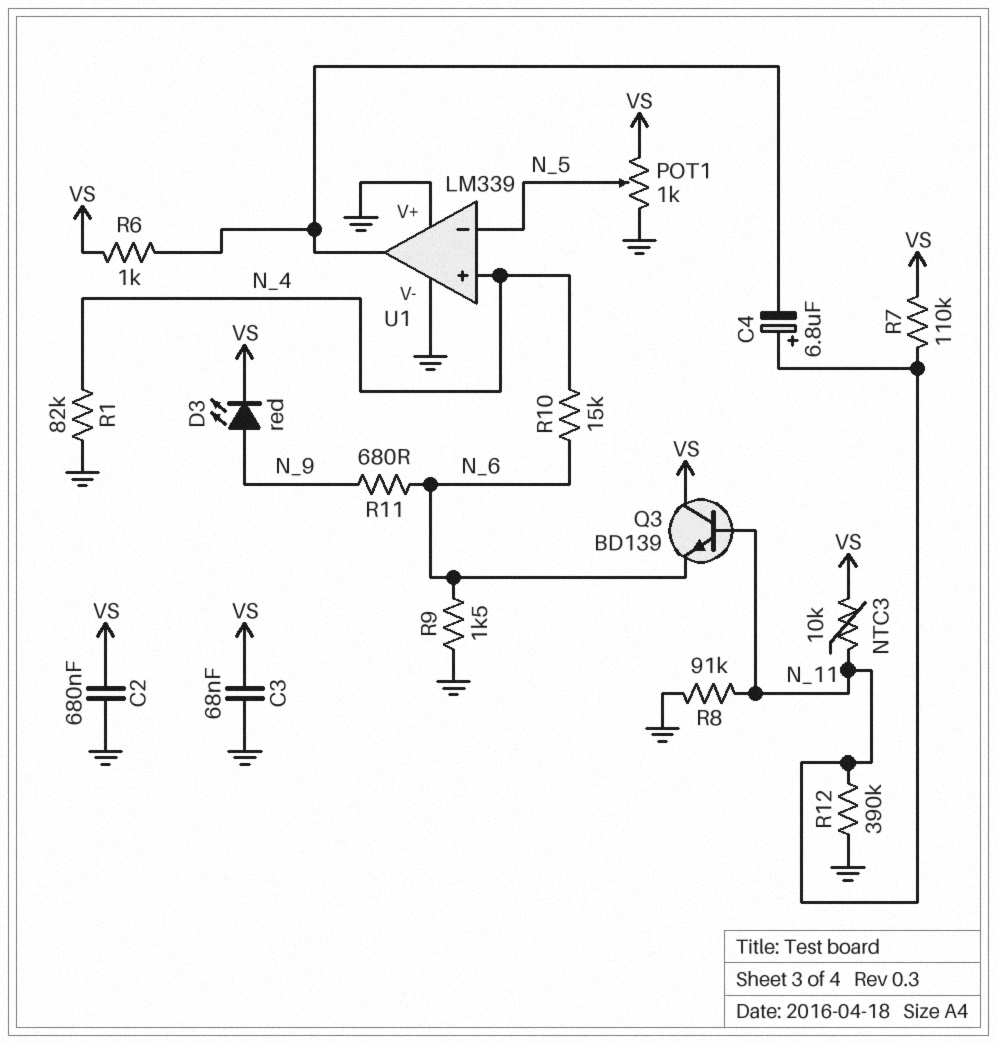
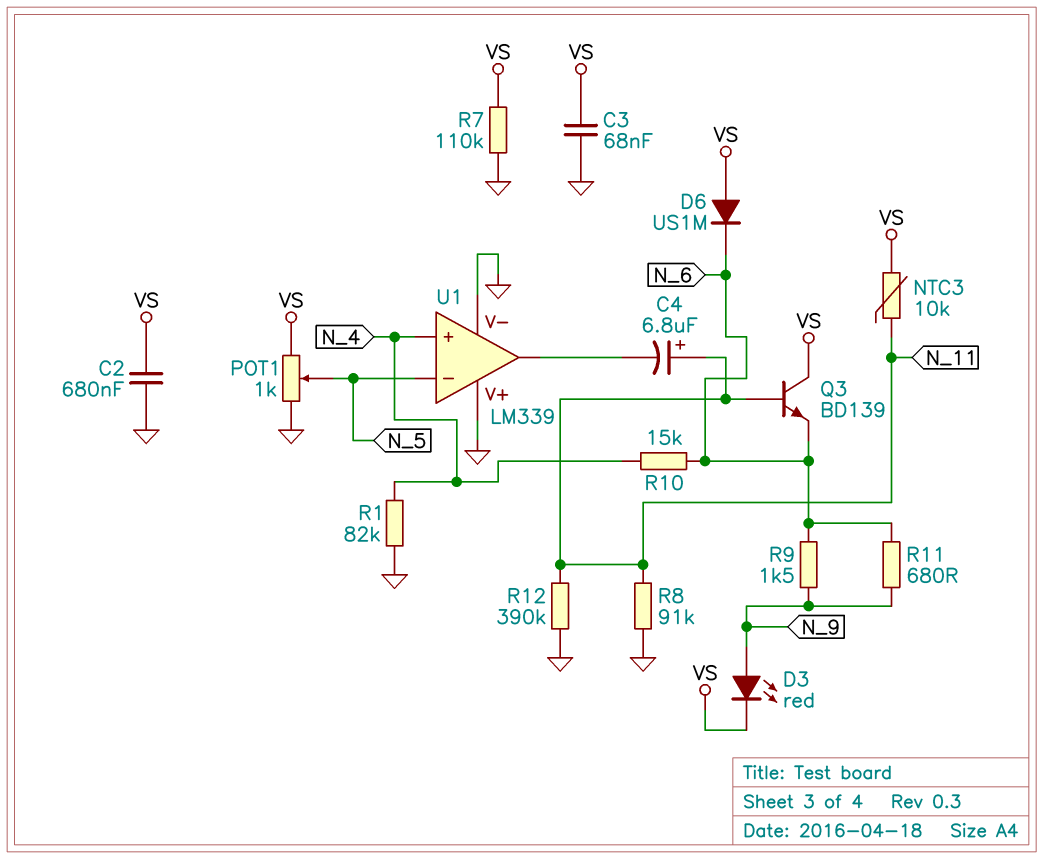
D6: none -> diode US1M (A VS, K N_6)
R6: 1k (U1/out, VS) -> none
R7: 110k (N_11, VS) -> 110k (GND, VS)
R9: 1.5k (GND, N_6) -> 1.5k (N_6, N_9)

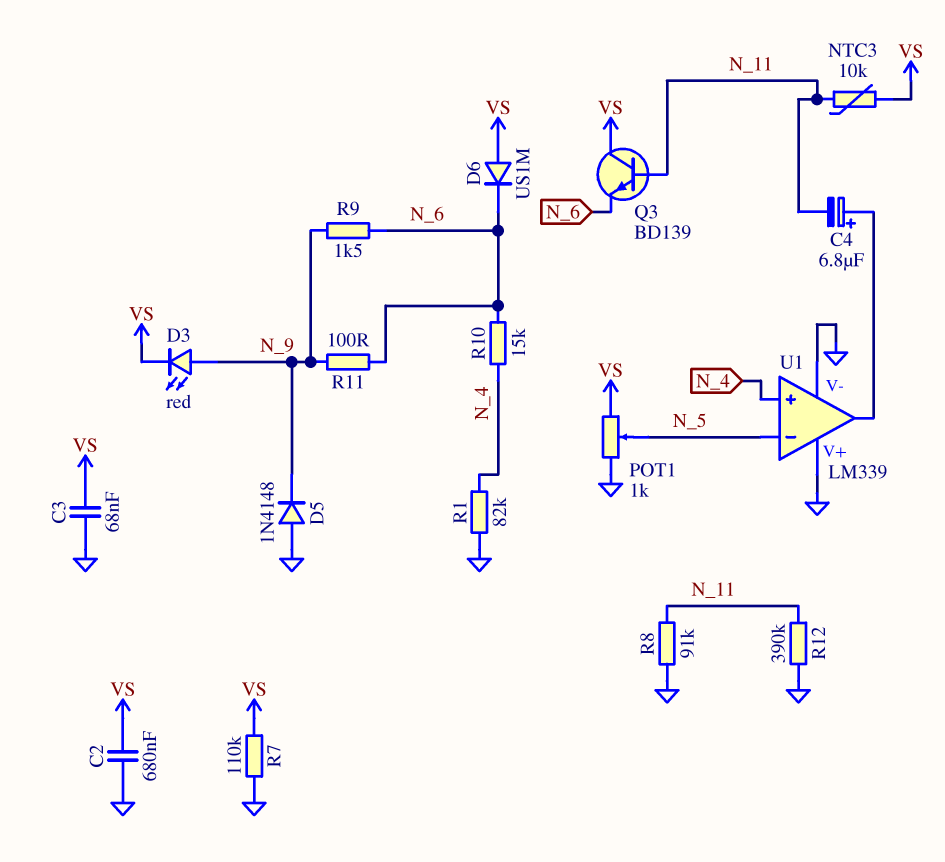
C4: 6.8uF (plus N_11, minus U1/out) -> 6.8uF (plus U1/out, minus N_11)
D5: none -> diode 1N4148 (A GND, K N_9)
R11: 680 (N_6, N_9) -> 100 (N_6, N_9)

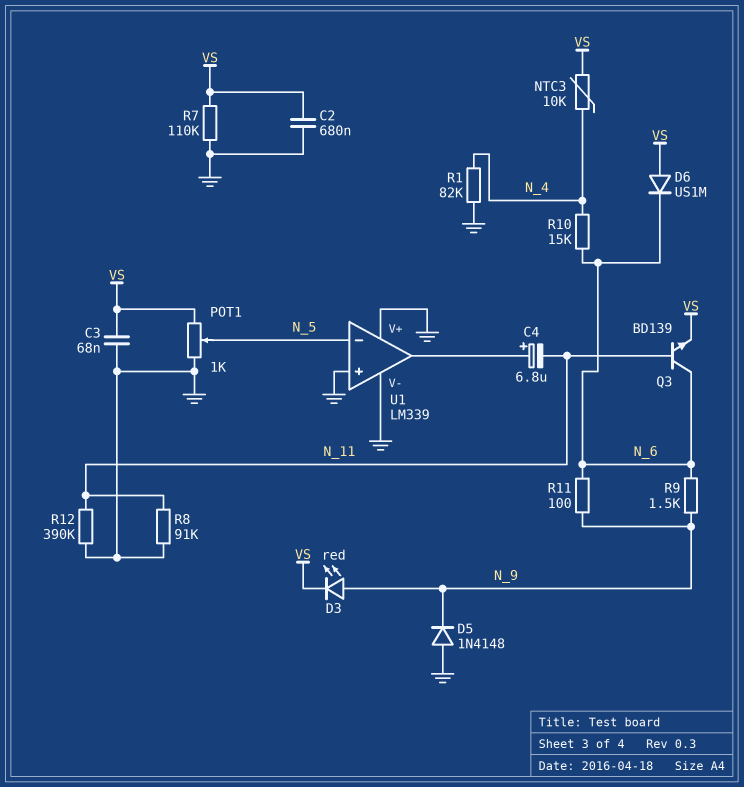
NTC3: 10k (N_11, VS) -> 10k (N_4, VS)
Q3: NPN BD139 (B N_11, C VS, E N_6) -> NPN BD139 (B N_11, C N_6, E VS)
U1 pin in+: N_4 -> GND

